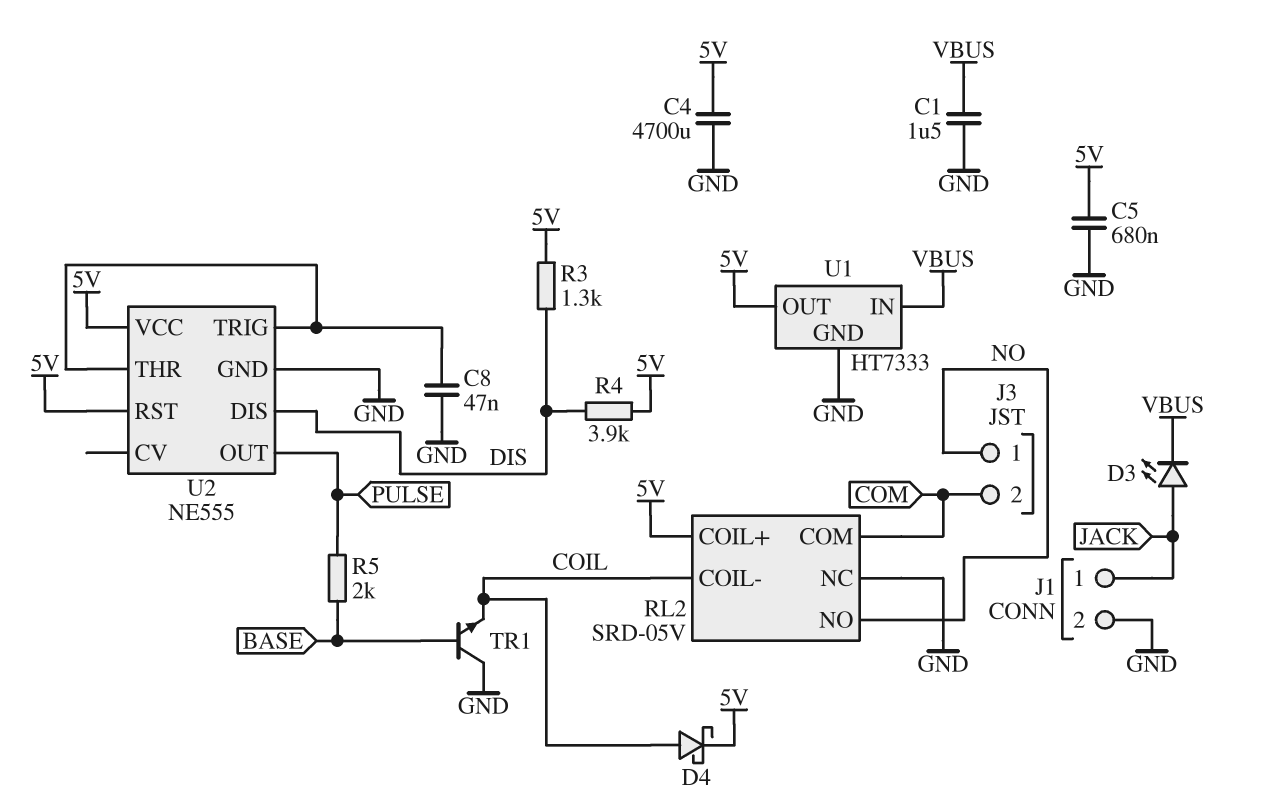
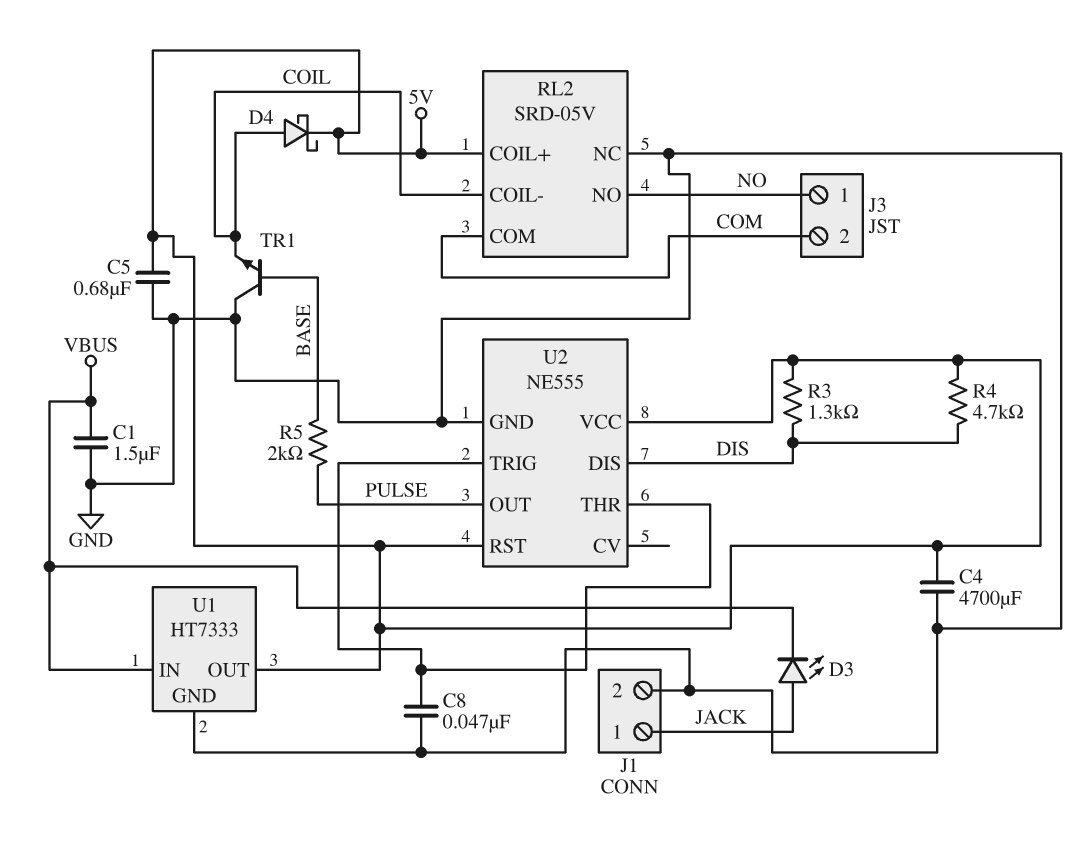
R4: 3.9k (5V, DIS) -> 4.7k (5V, DIS)

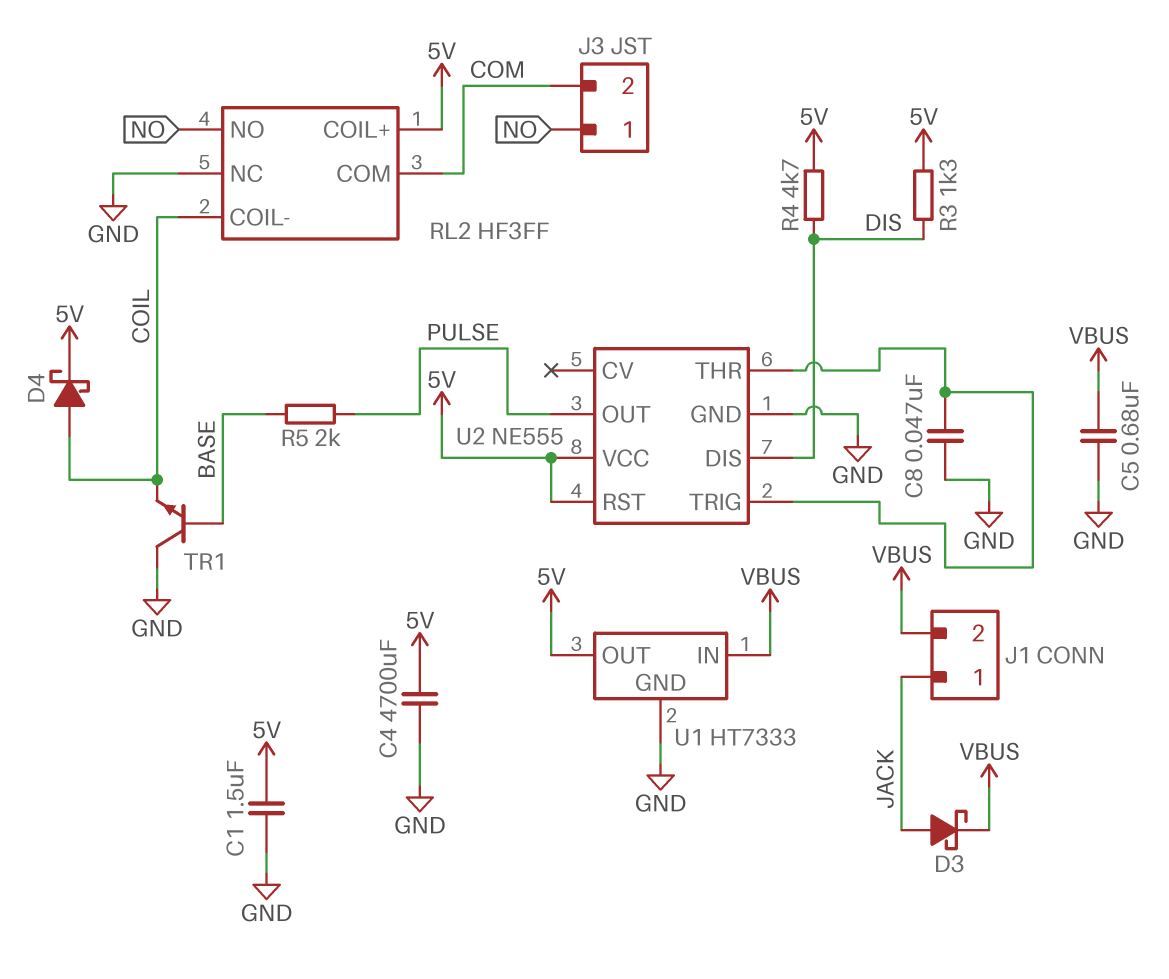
C1: 1.5uF (GND, VBUS) -> 1.5uF (5V, GND)
C5: 680nF (5V, GND) -> 680nF (GND, VBUS)
D3: LED (A JACK, K VBUS) -> schottky (A JACK, K VBUS)
J1 pin 2: GND -> VBUS
RL2: SRD-05V -> HF3FF

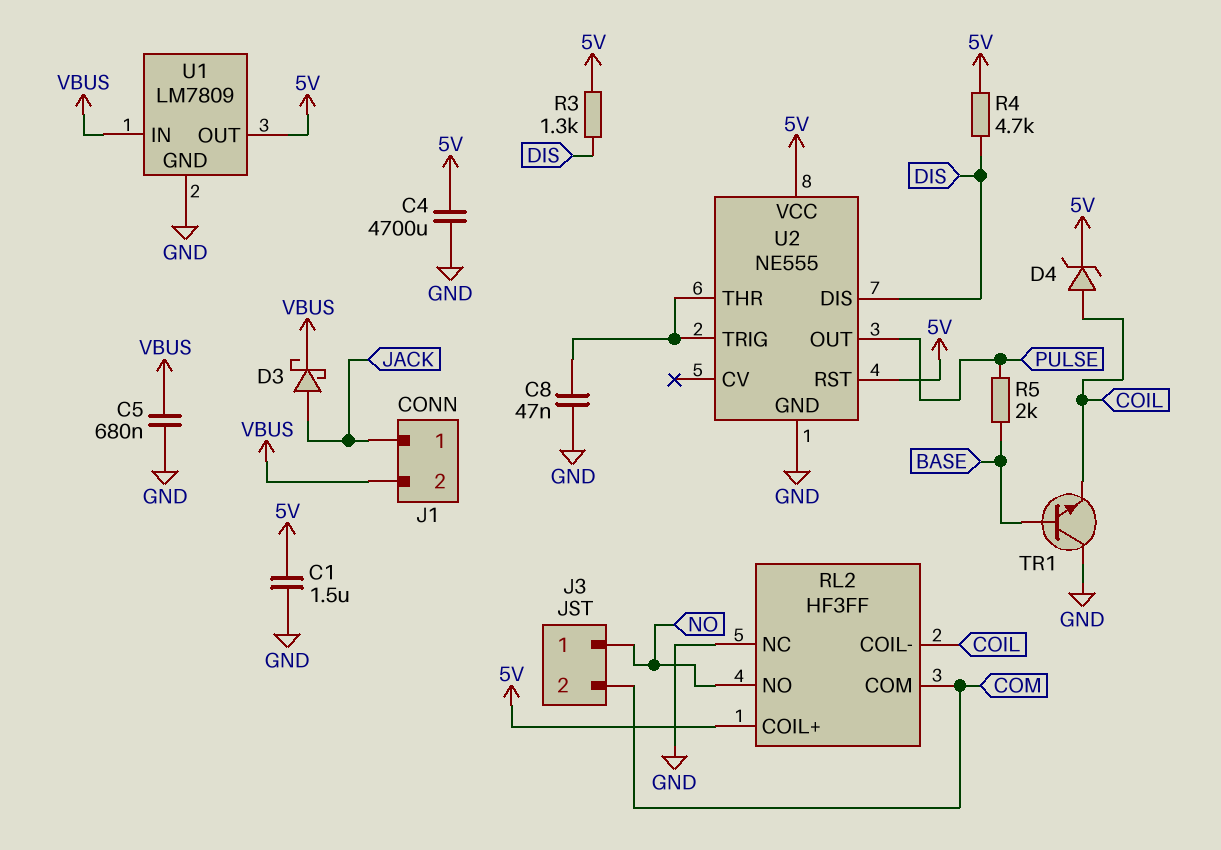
D4: schottky (A COIL, K 5V) -> zener (A COIL, K 5V)
U1: HT7333 -> LM7809

